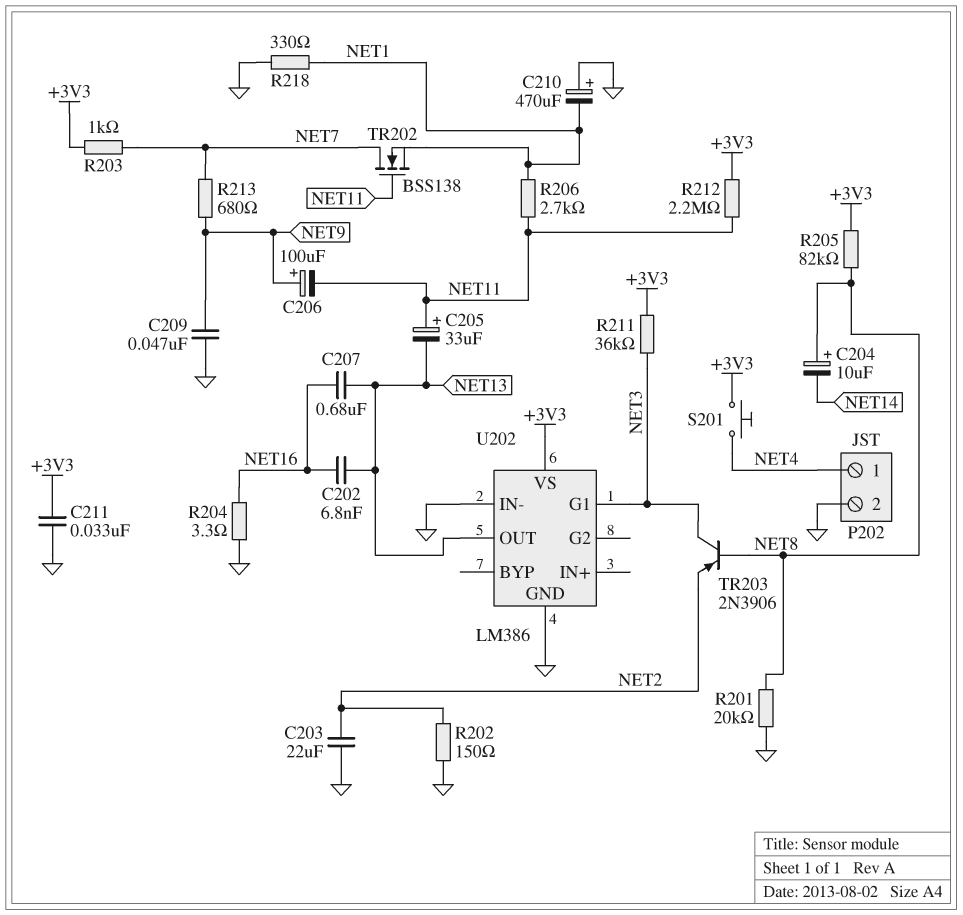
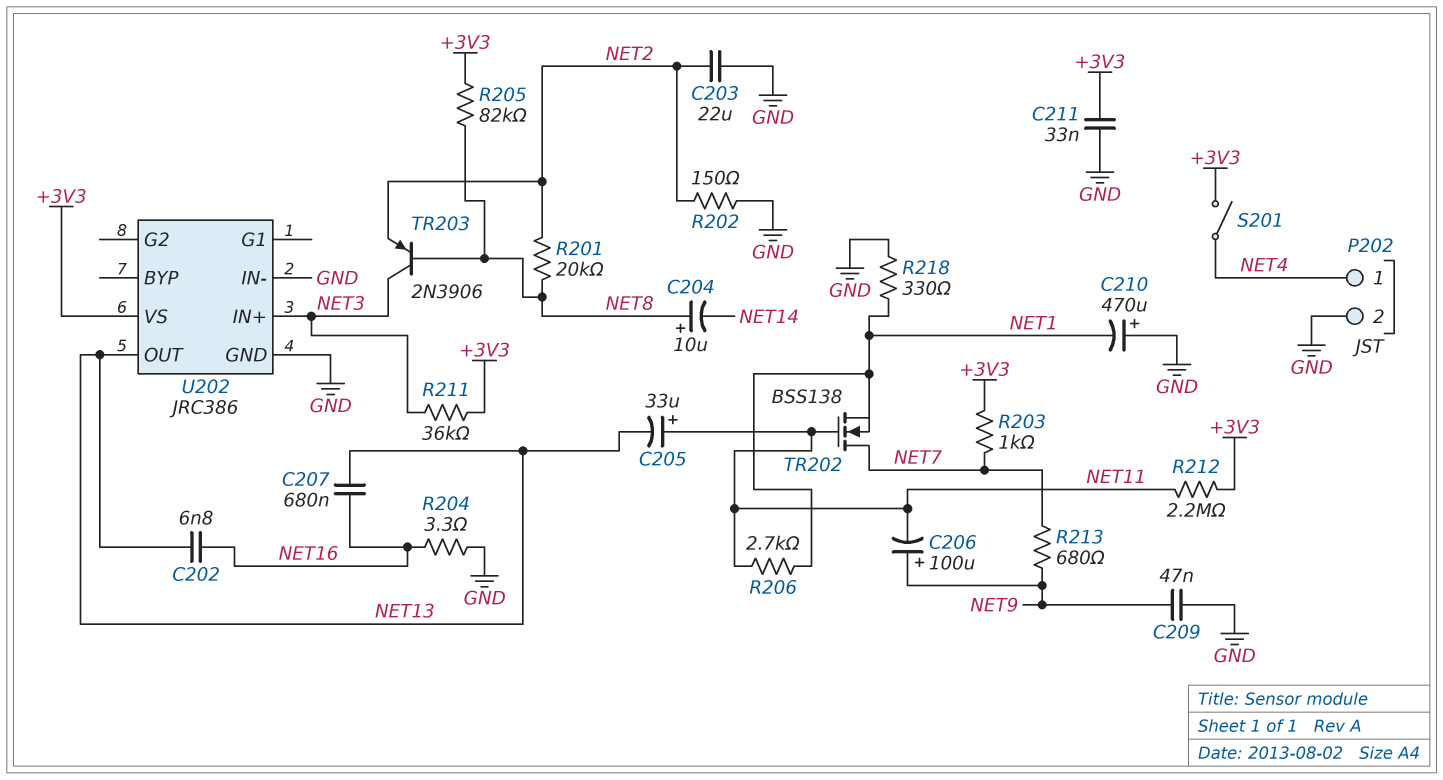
R201: 20k (GND, NET8) -> 20k (NET2, NET8)
S201: button (+3V3, NET4) -> switch (+3V3, NET4)
U202: LM386 -> JRC386
U202 pin G1: NET3 -> none
U202 pin IN+: none -> NET3

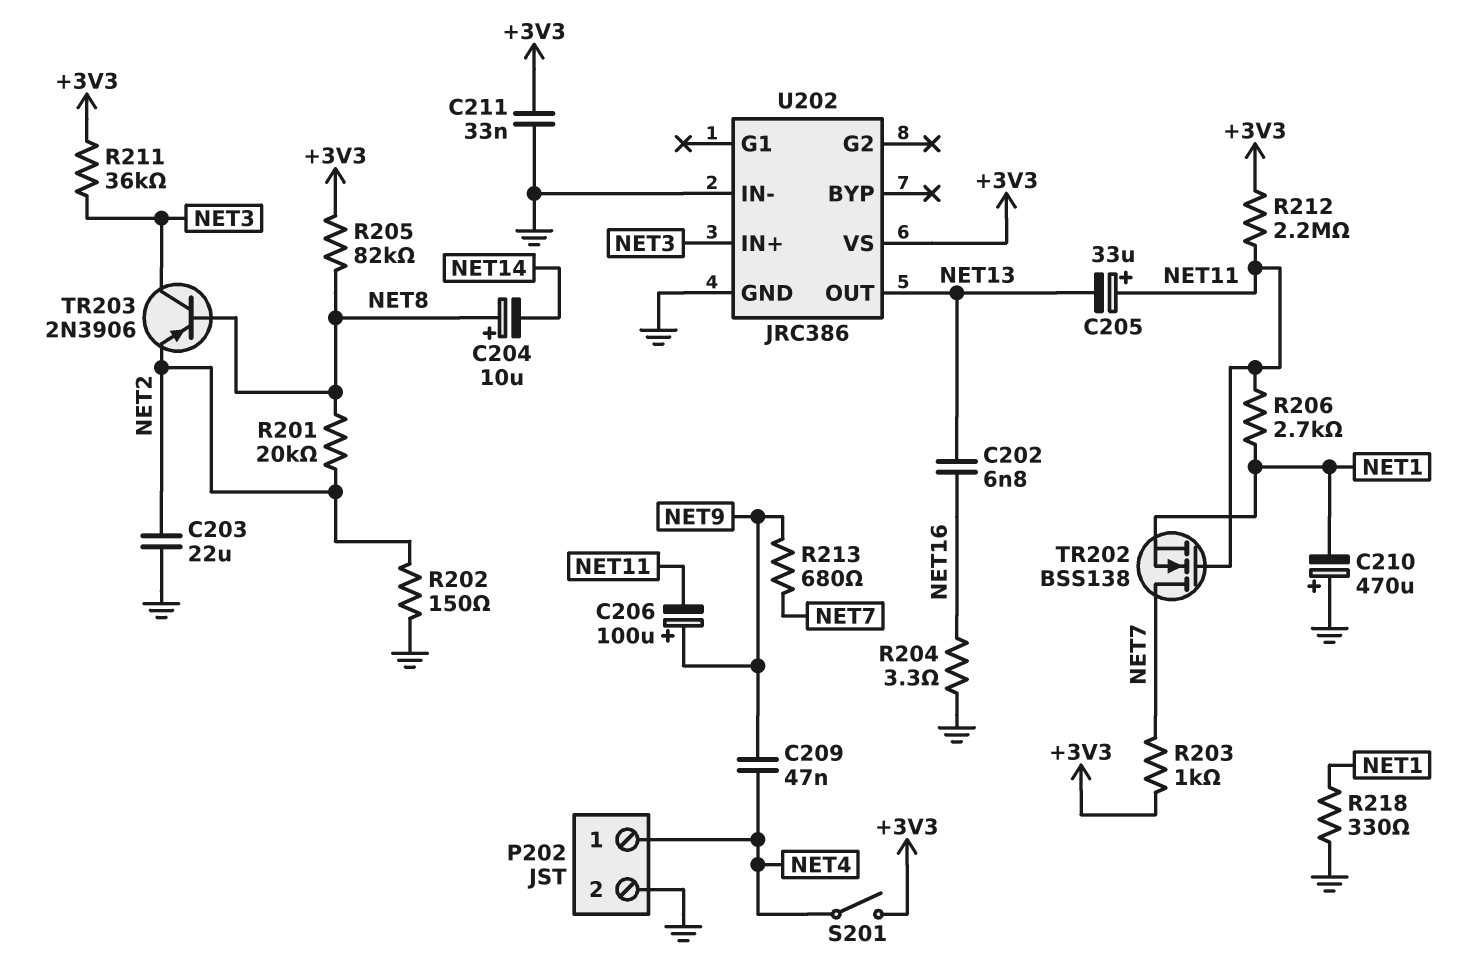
C207: 680nF (NET13, NET16) -> none
C209: 47nF (GND, NET9) -> 47nF (NET4, NET9)

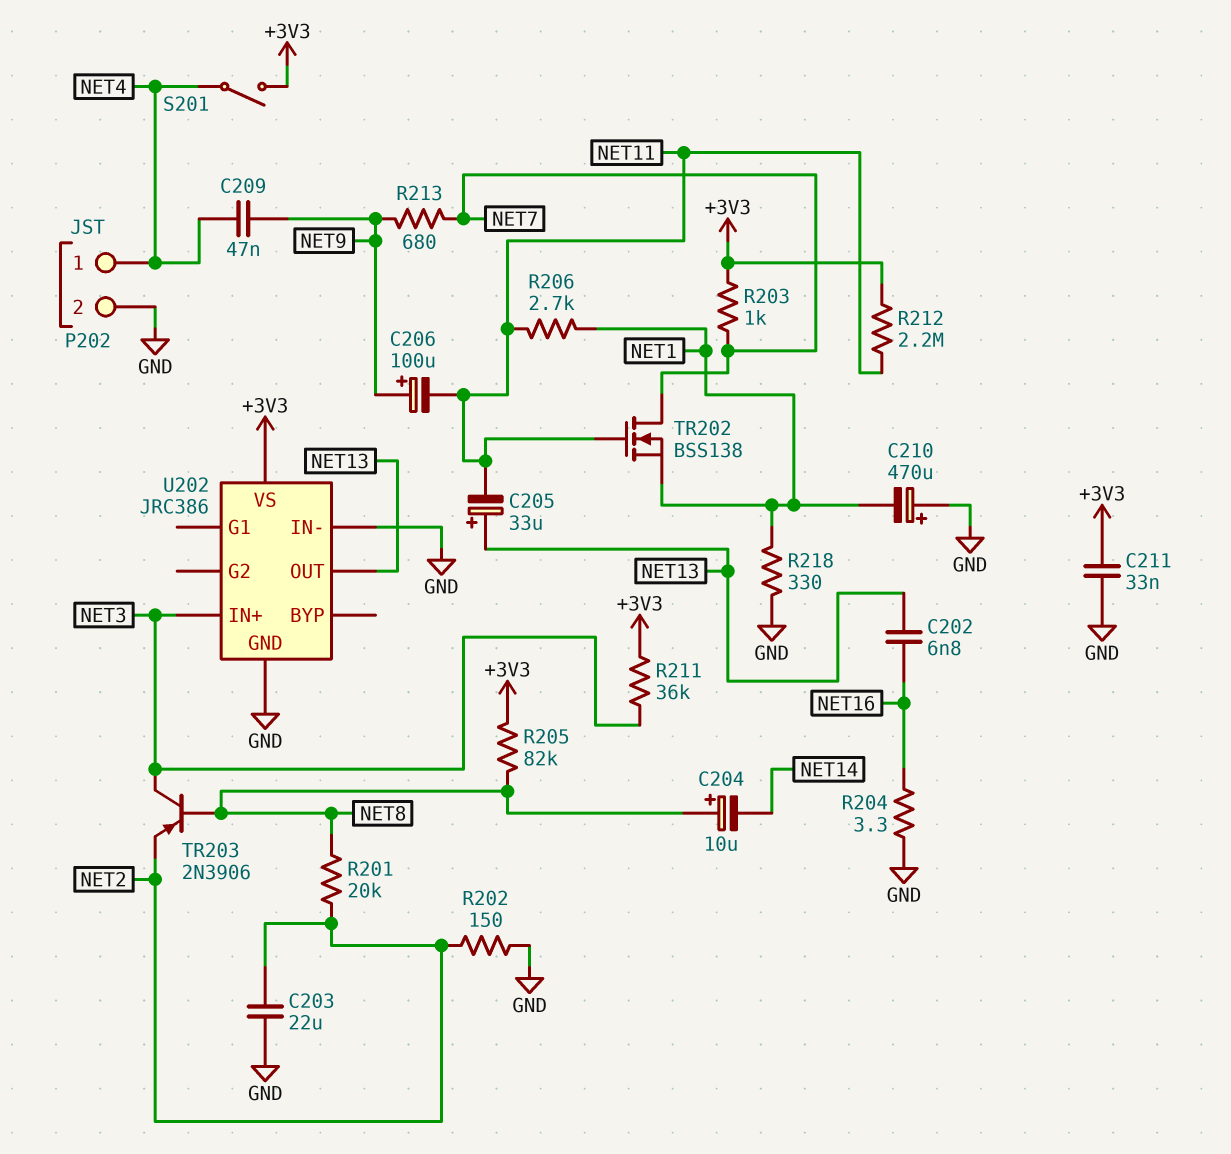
C205: 33uF (plus NET11, minus NET13) -> 33uF (plus NET13, minus NET11)

